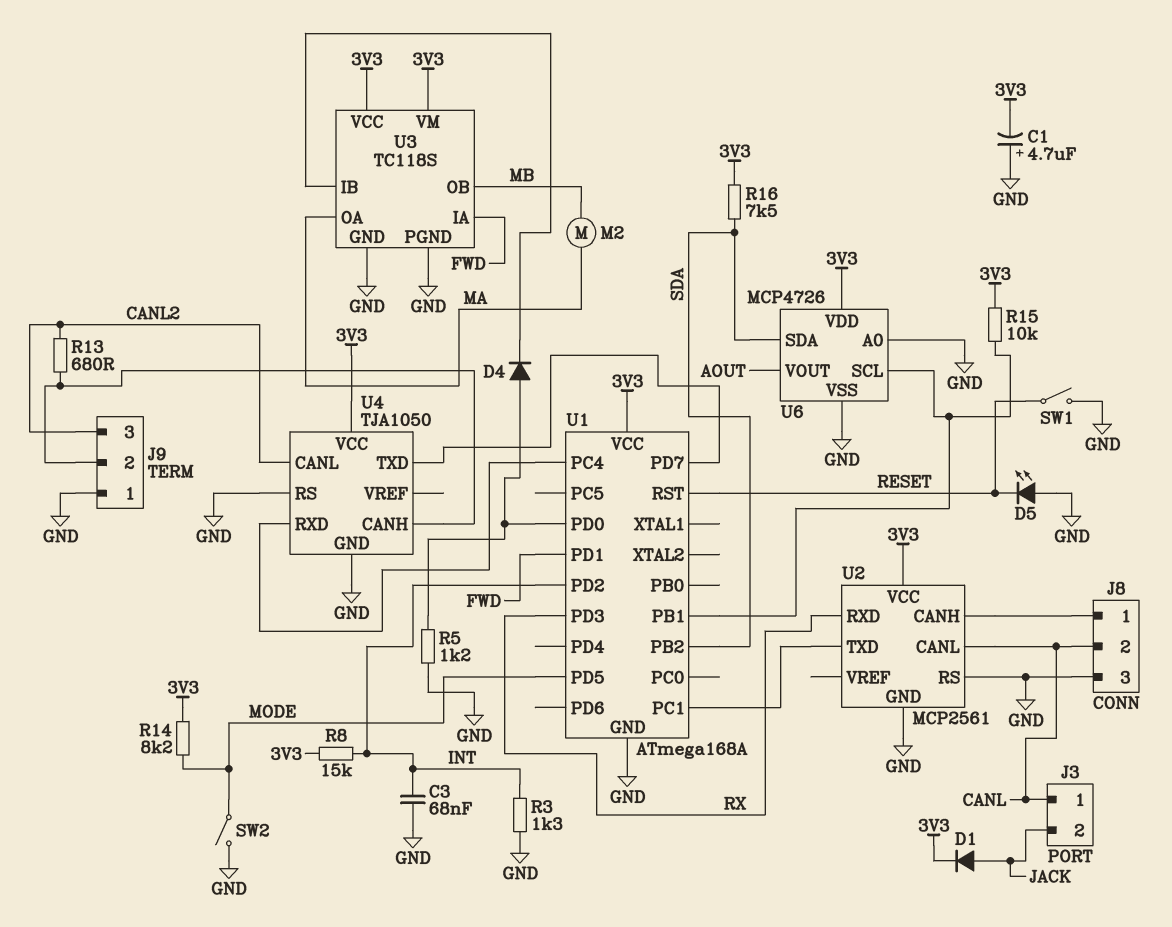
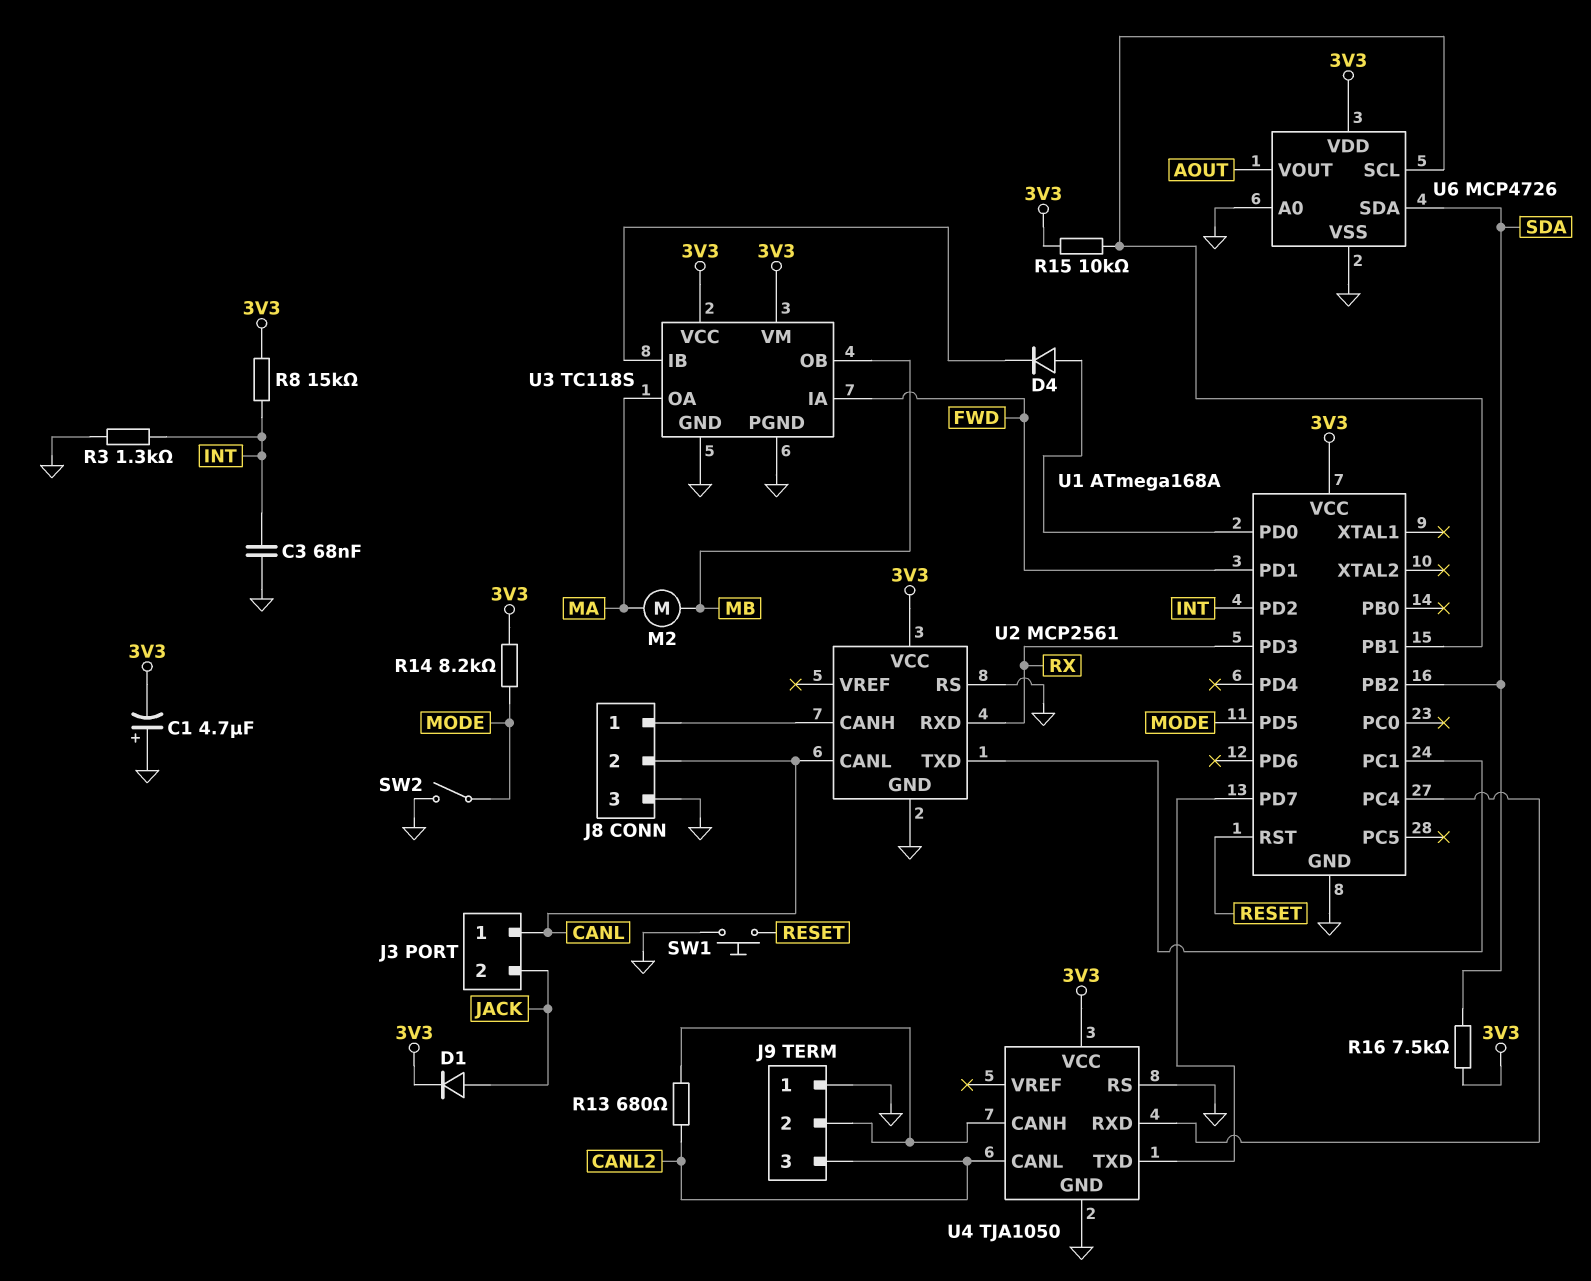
D5: LED (A GND, K RESET) -> none
R5: 1.2k (GND, U1/PD0) -> none
SW1: switch (GND, RESET) -> button (GND, RESET)

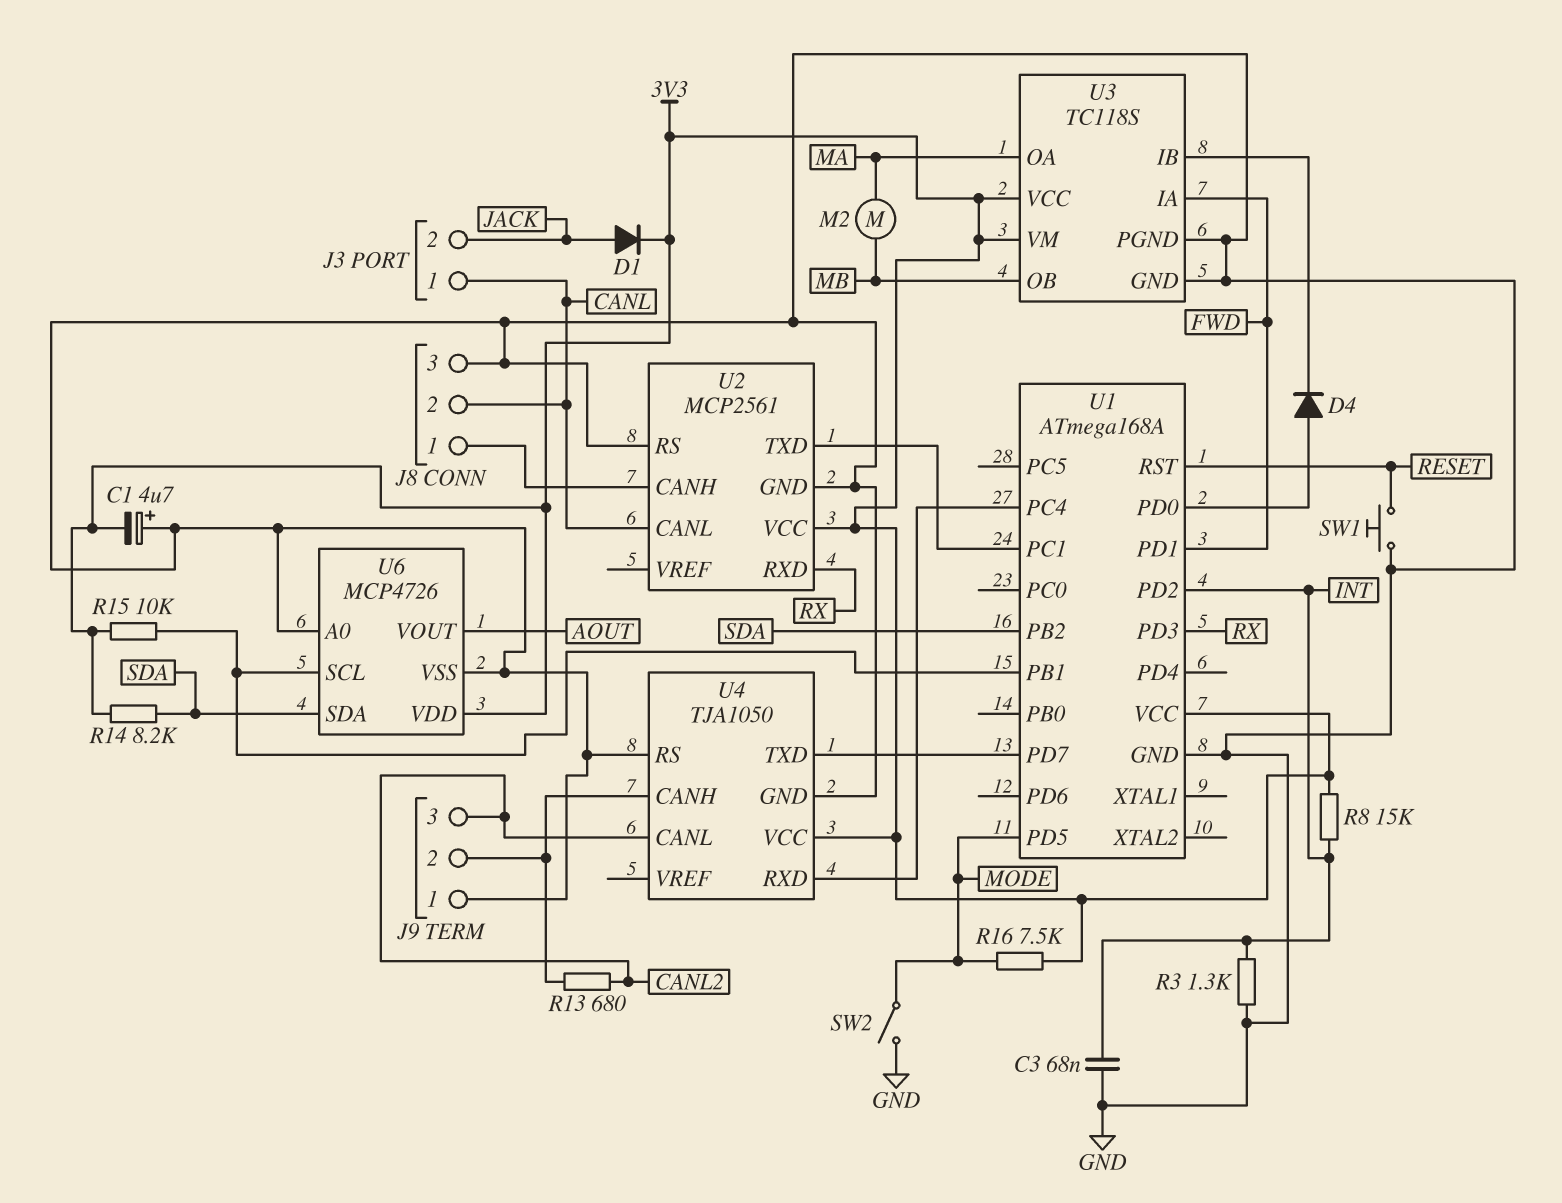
R14: 8.2k (3V3, MODE) -> 8.2k (3V3, SDA)
R16: 7.5k (3V3, SDA) -> 7.5k (3V3, MODE)

